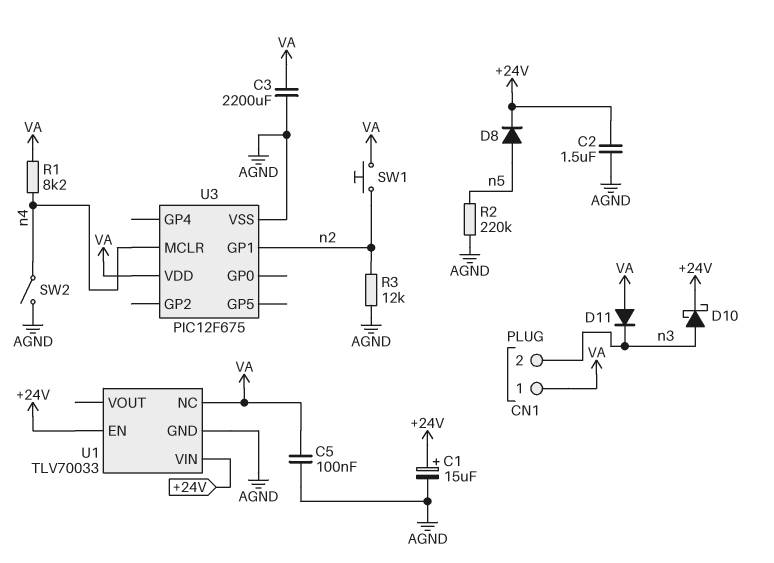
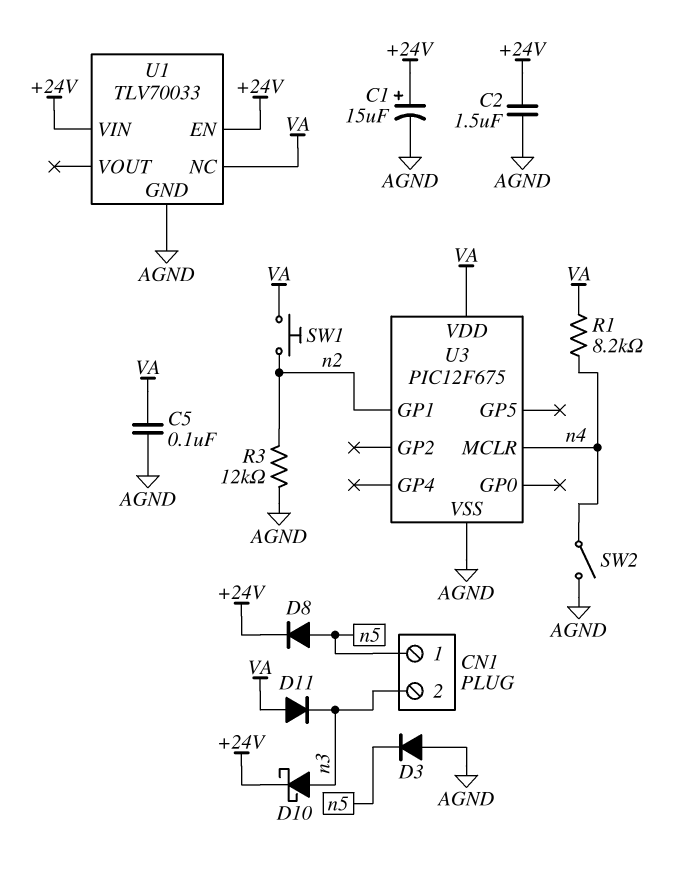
C3: 2200uF (AGND, VA) -> none
CN1 pin 1: VA -> n5
D3: none -> diode (A AGND, K n5)
R2: 220k (AGND, n5) -> none

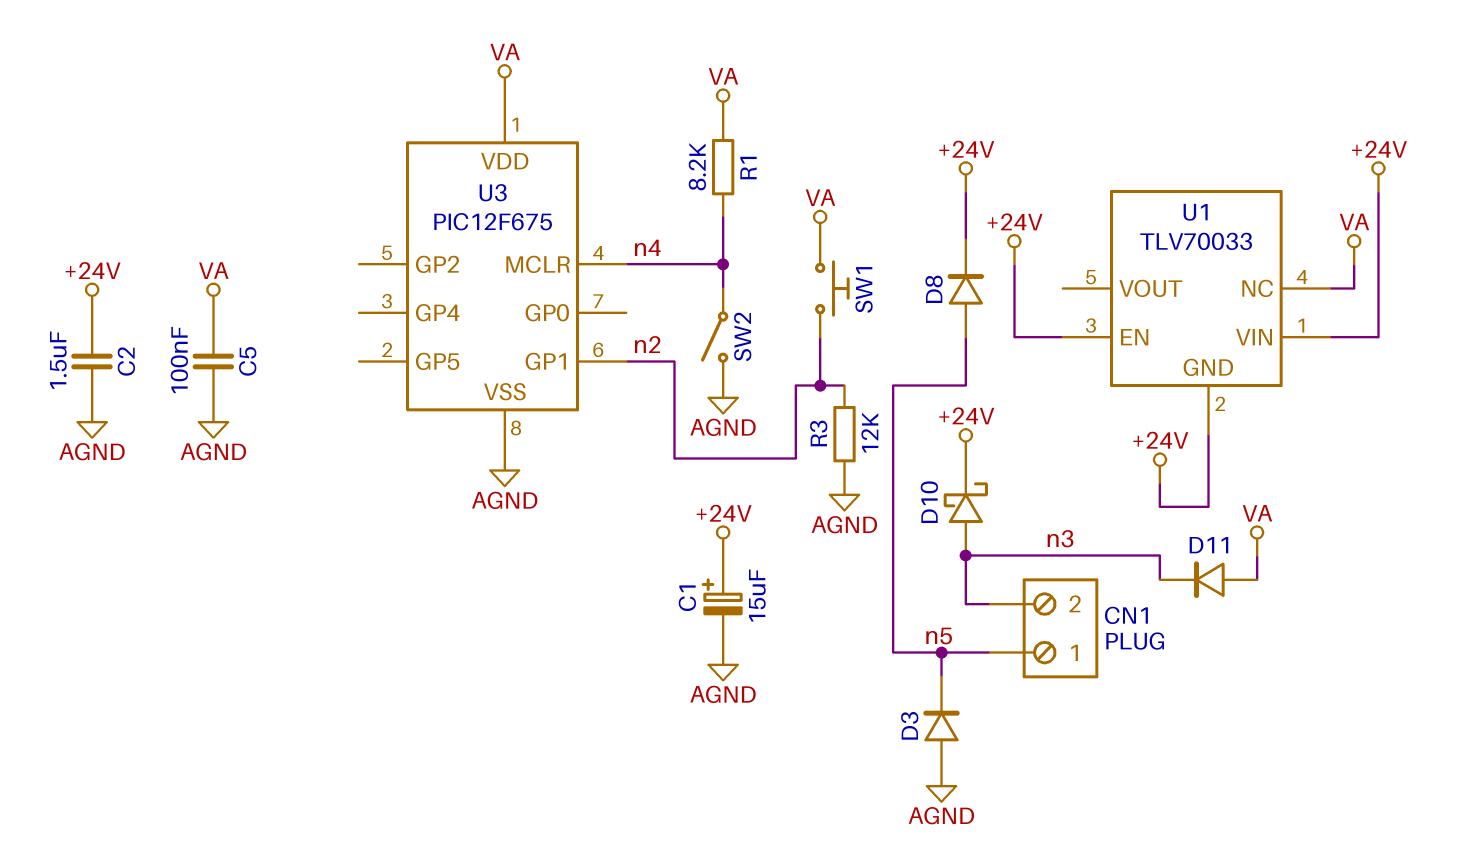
U1 pin GND: AGND -> +24V

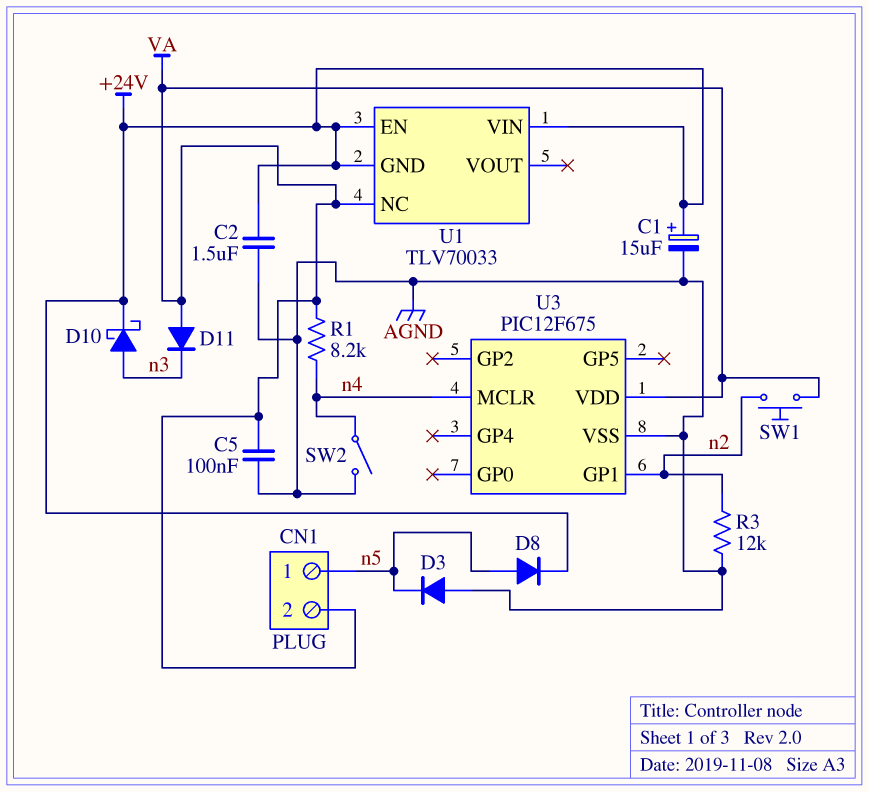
CN1 pin 2: n3 -> VA

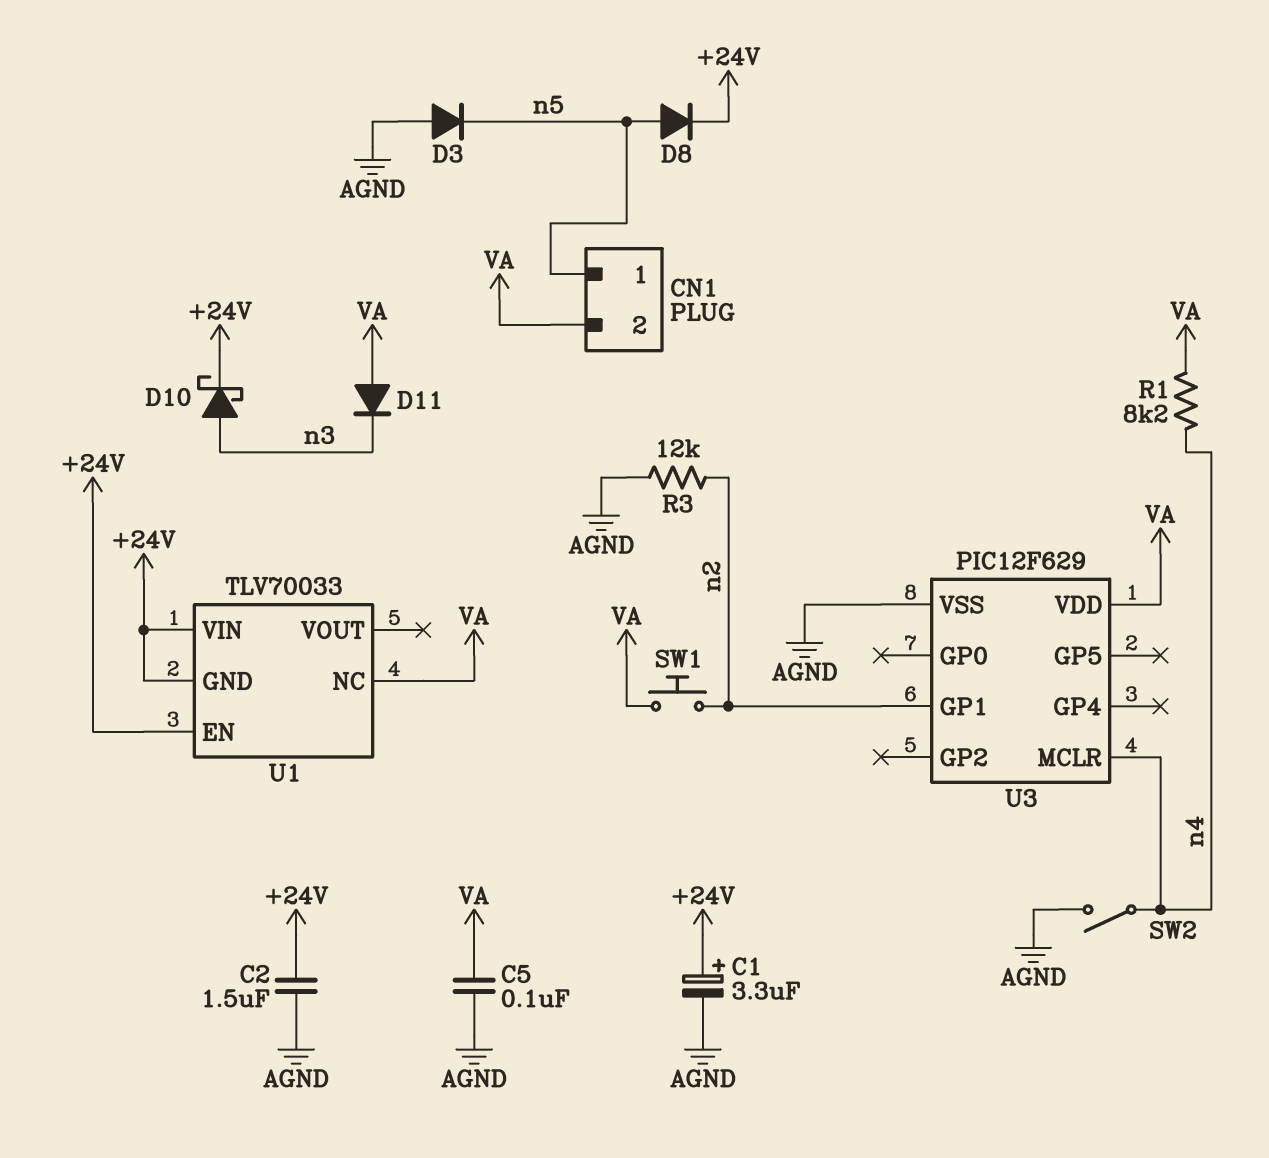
C1: 15uF (plus +24V, minus AGND) -> 3.3uF (plus +24V, minus AGND)
U3: PIC12F675 -> PIC12F629

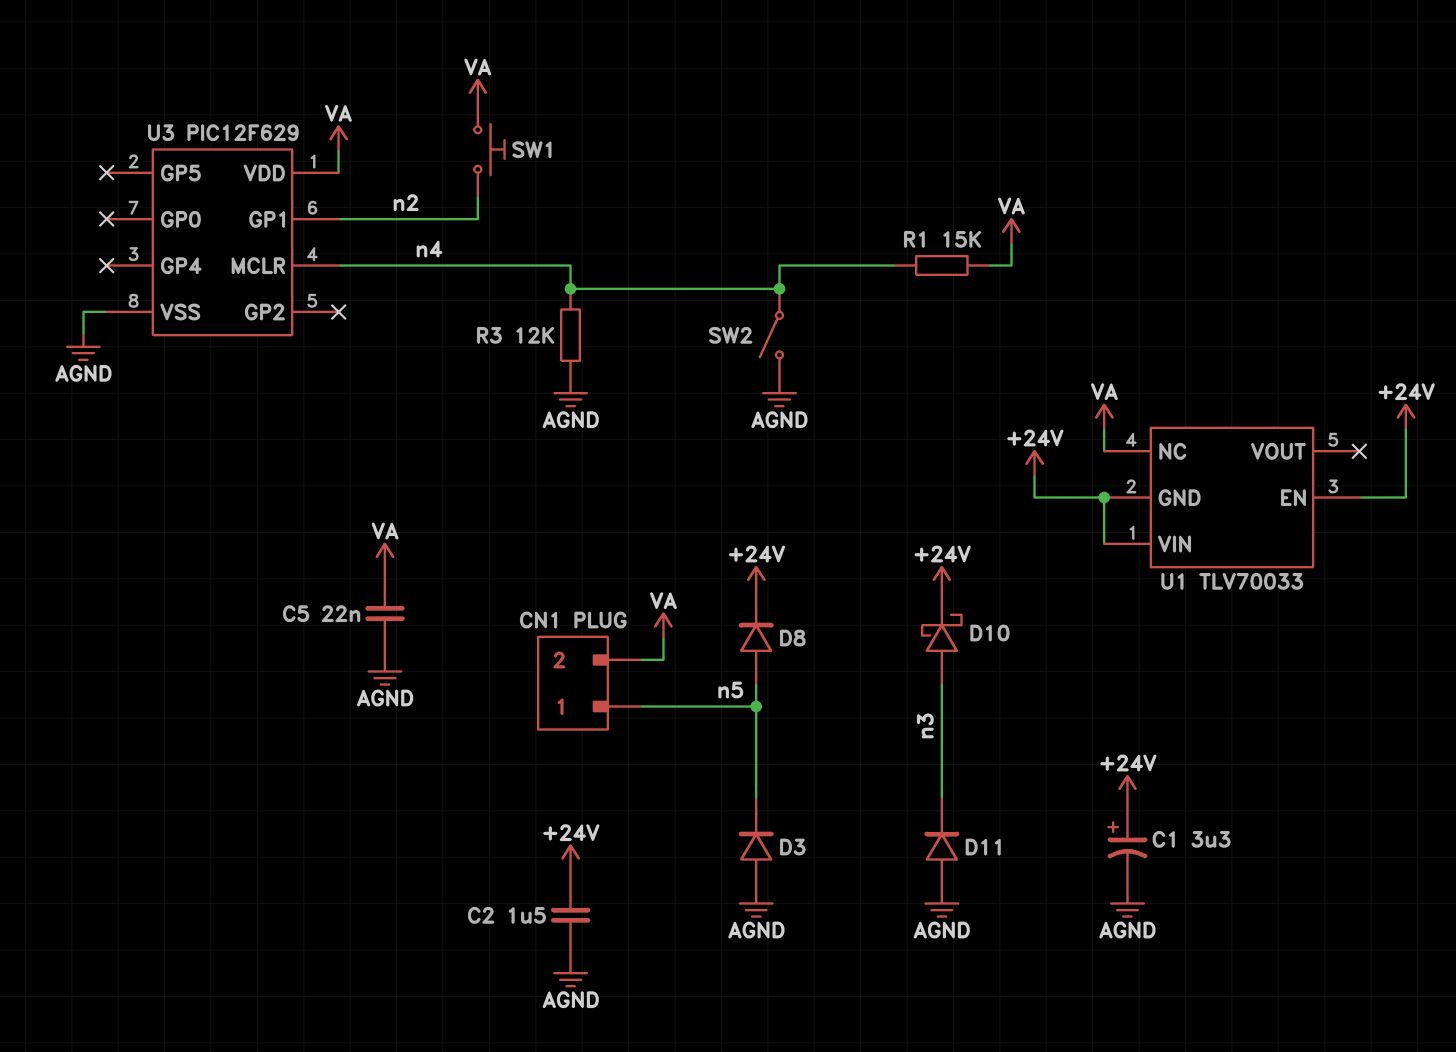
C5: 100nF (AGND, VA) -> 22nF (AGND, VA)
D11: diode (A VA, K n3) -> diode (A AGND, K n3)
R1: 8.2k (VA, n4) -> 15k (VA, n4)
R3: 12k (AGND, n2) -> 12k (AGND, n4)

